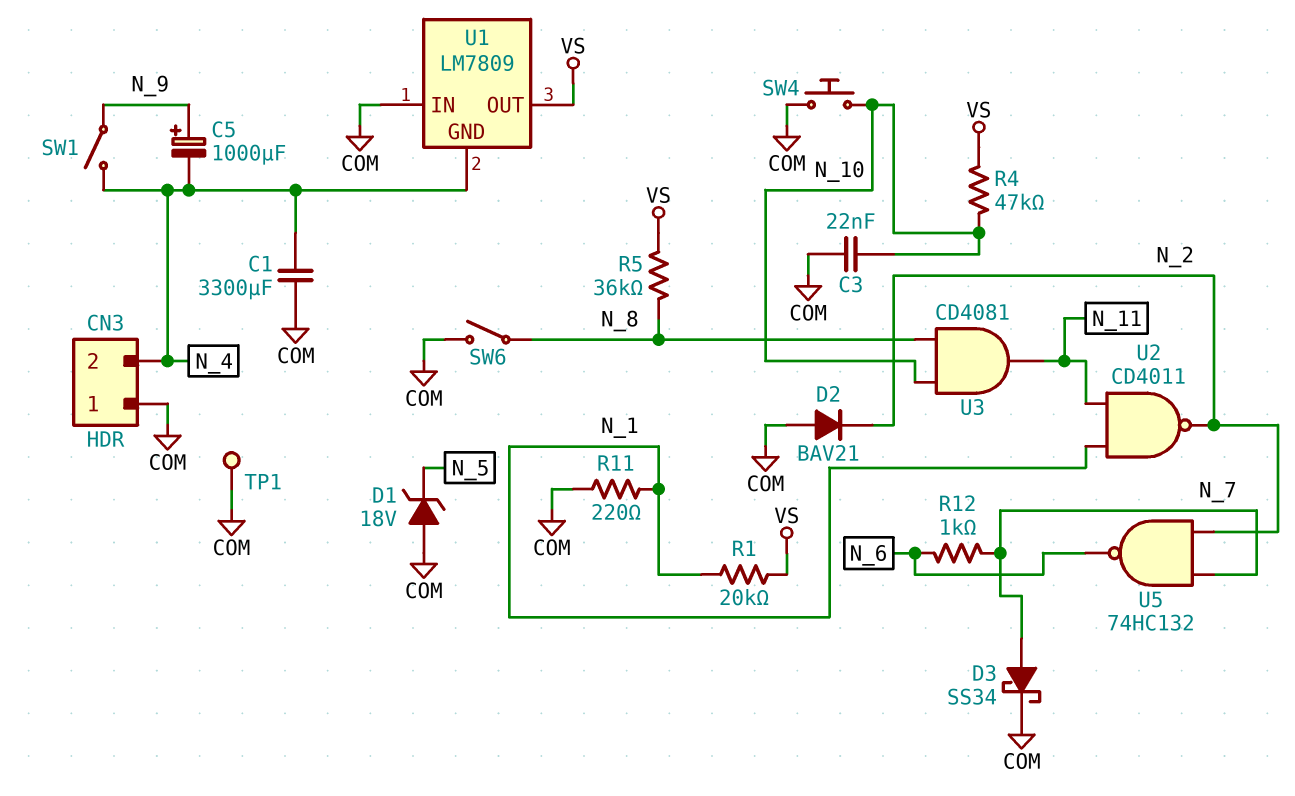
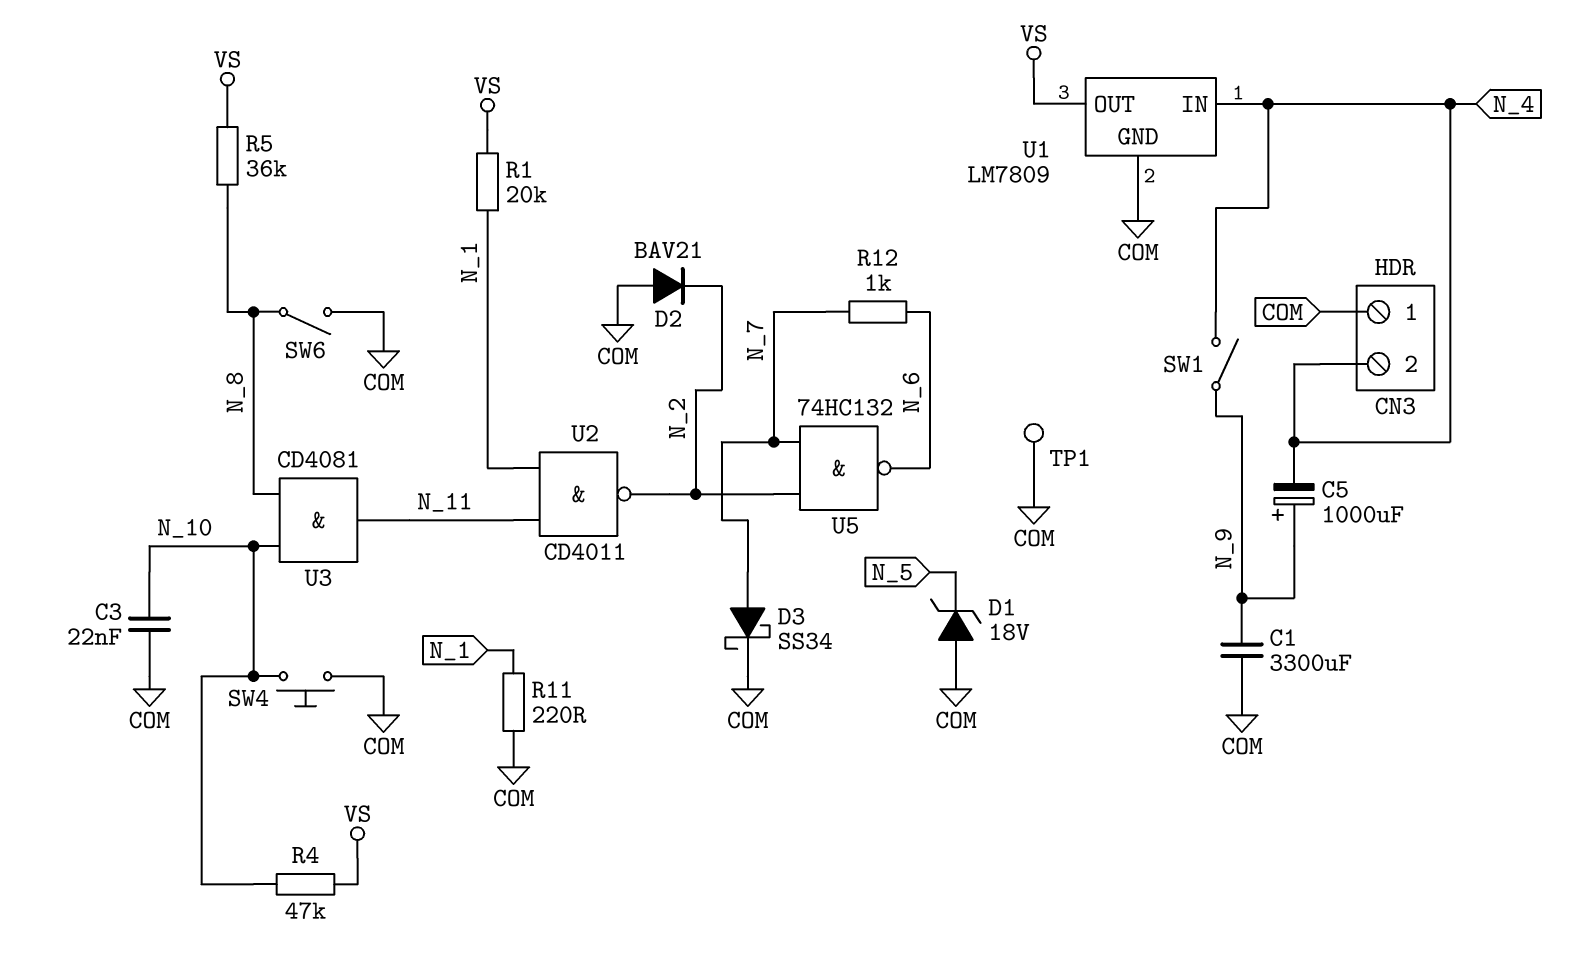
C1: 3300uF (COM, N_4) -> 3300uF (COM, N_9)
U1 pin GND: N_4 -> COM
U1 pin IN: COM -> N_4

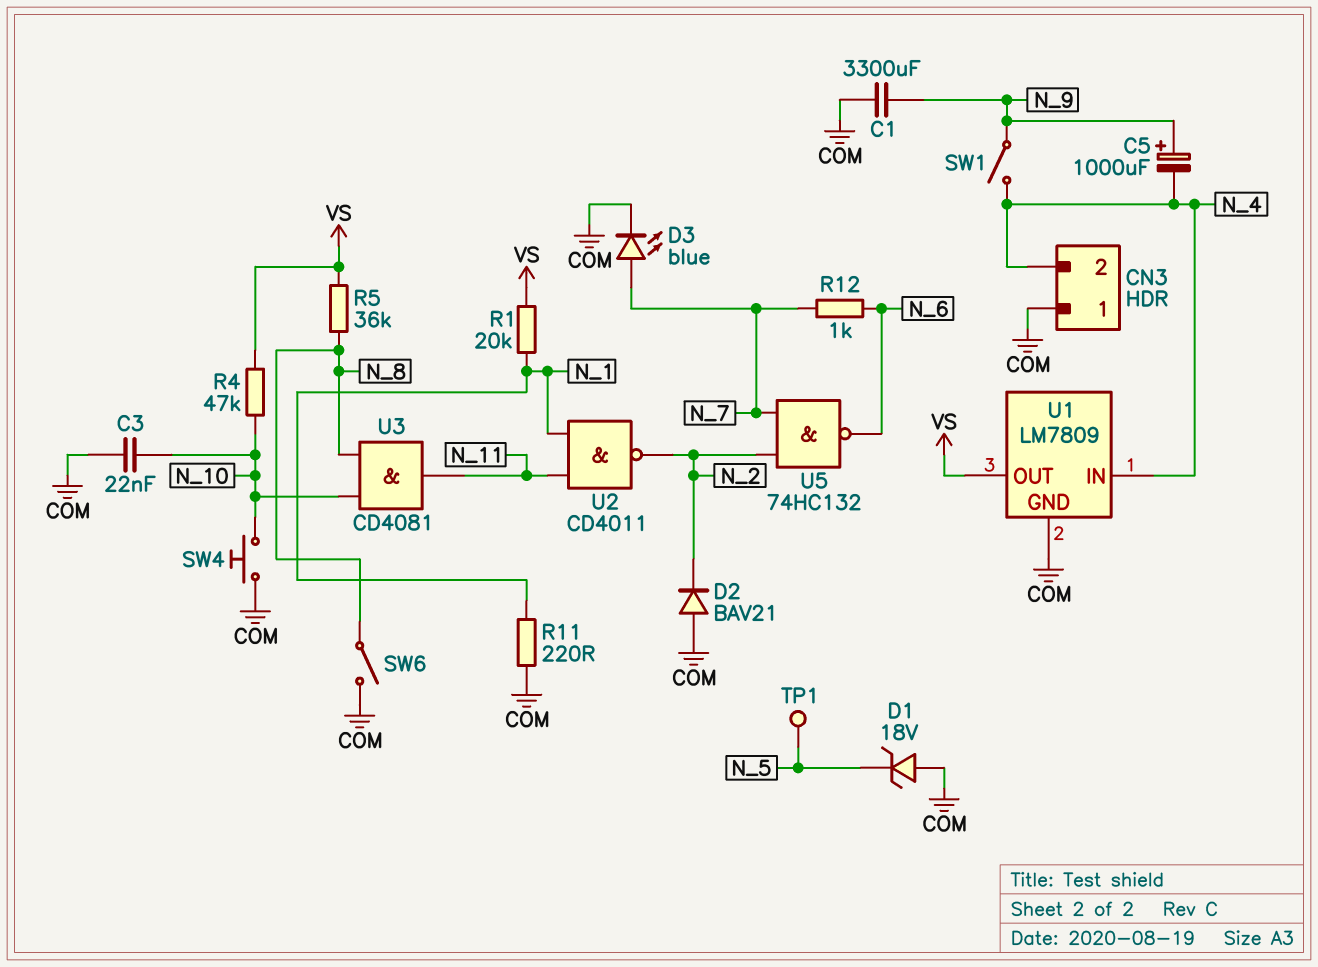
D3: schottky SS34 (A N_7, K COM) -> LED blue (A N_7, K COM)
TP1: test point (COM) -> test point (N_5)

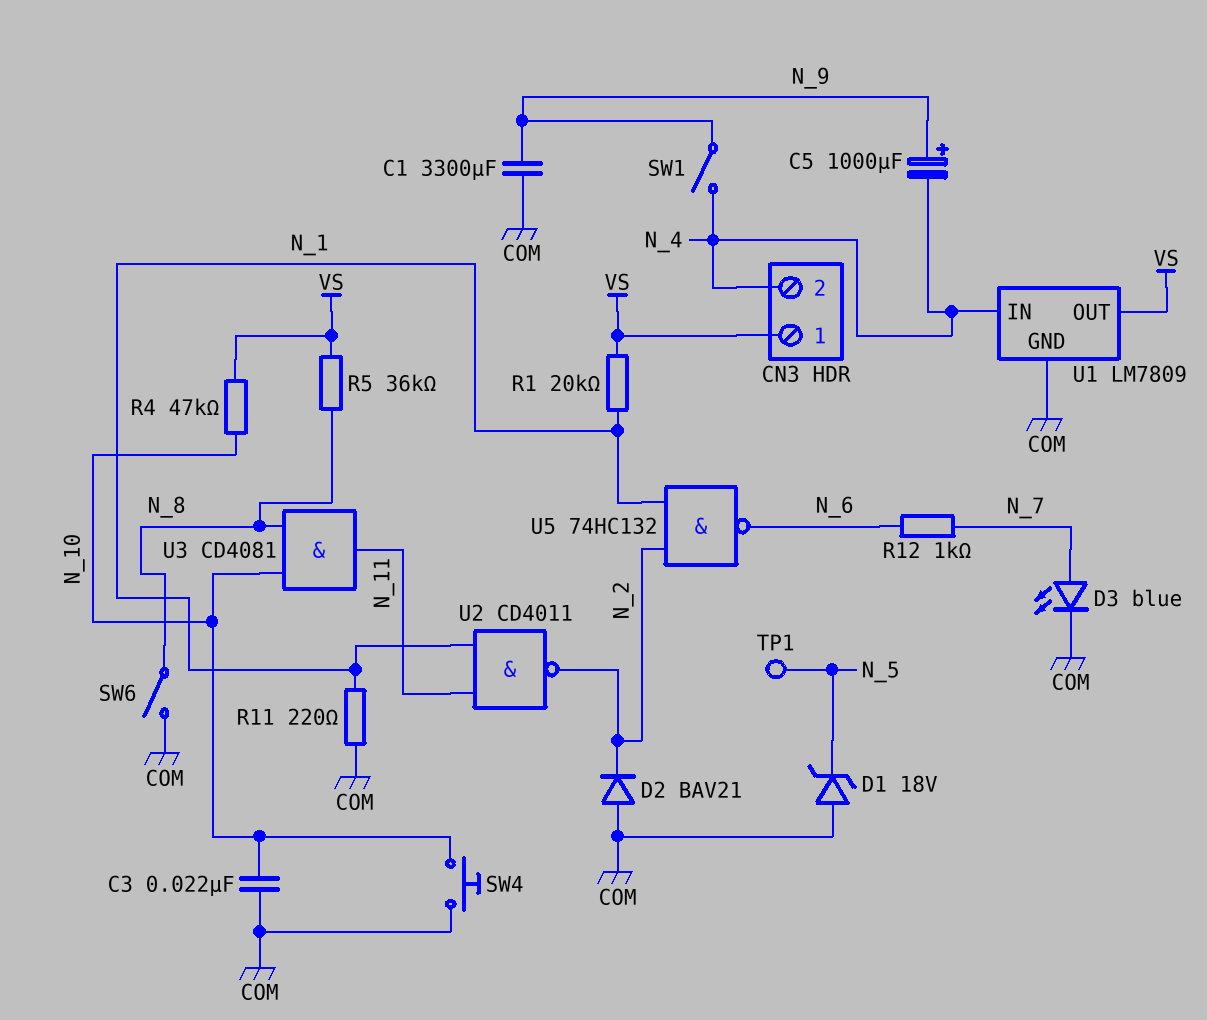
CN3 pin 1: COM -> VS
U5: NAND 74HC132 (in N_2, in N_7, out N_6) -> NAND 74HC132 (in N_1, in N_2, out N_6)

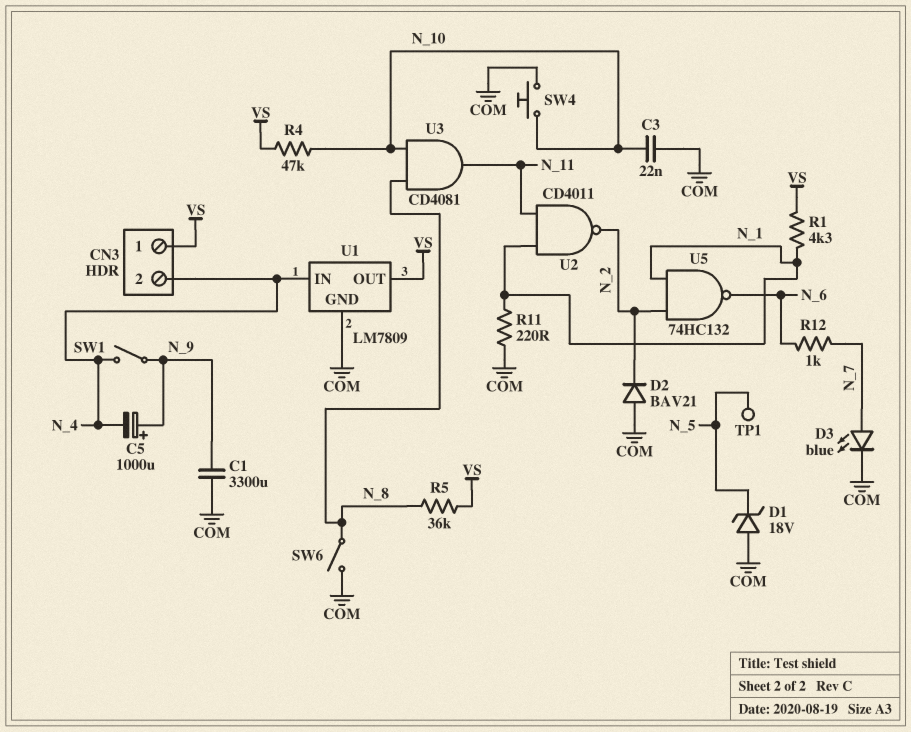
R1: 20k (N_1, VS) -> 4.3k (N_1, VS)

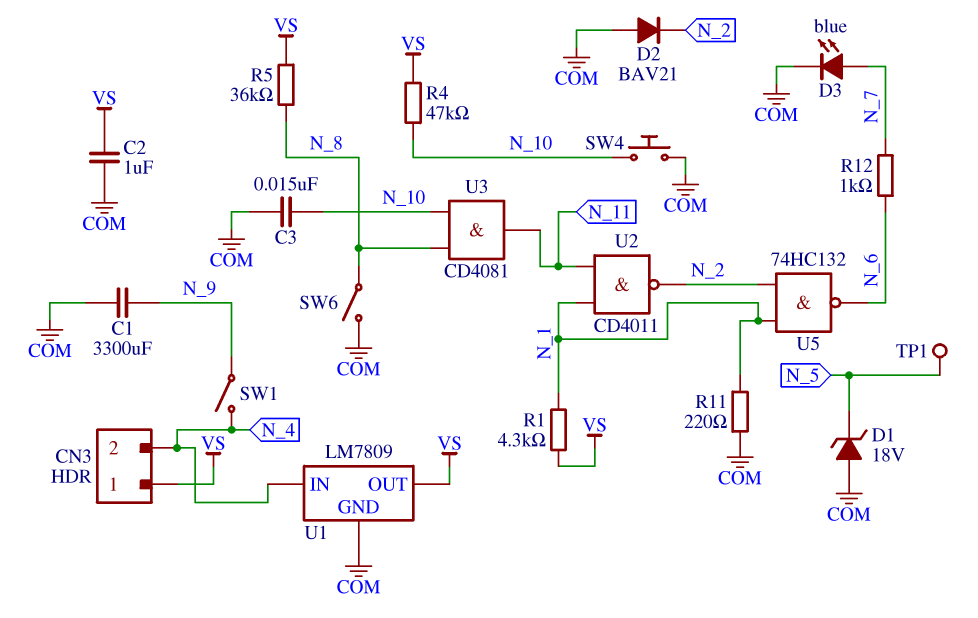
C2: none -> 1uF (COM, VS)
C3: 22nF (COM, N_10) -> 15nF (COM, N_10)
C5: 1000uF (plus N_9, minus N_4) -> none

